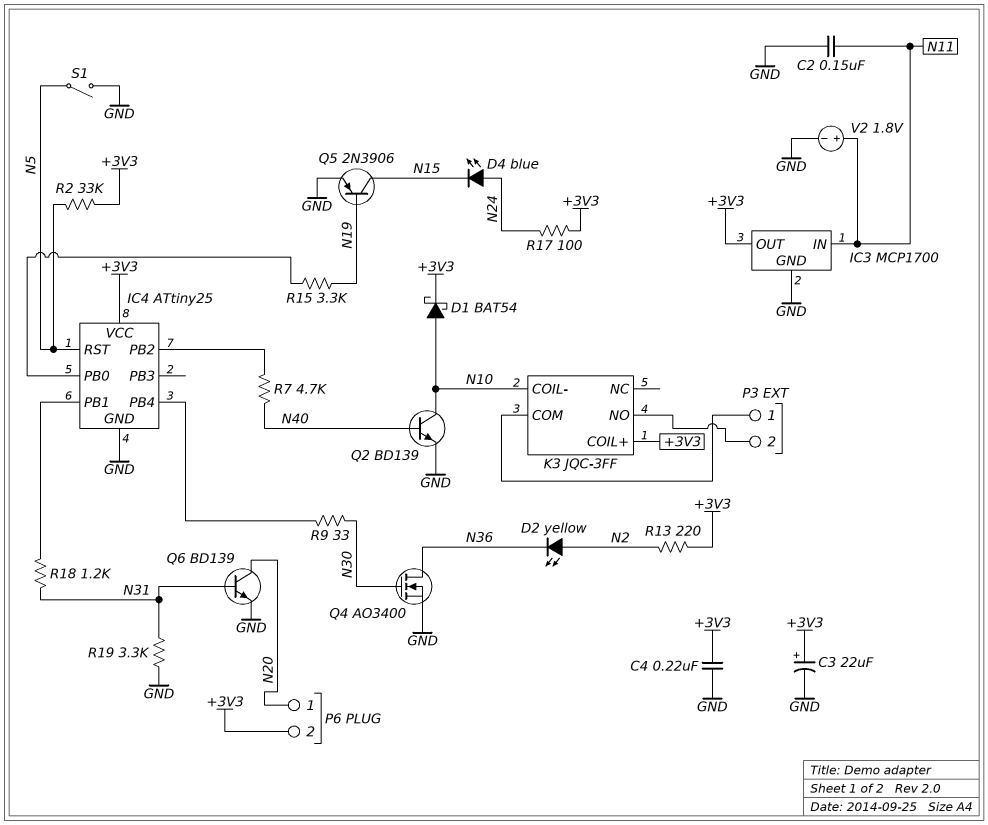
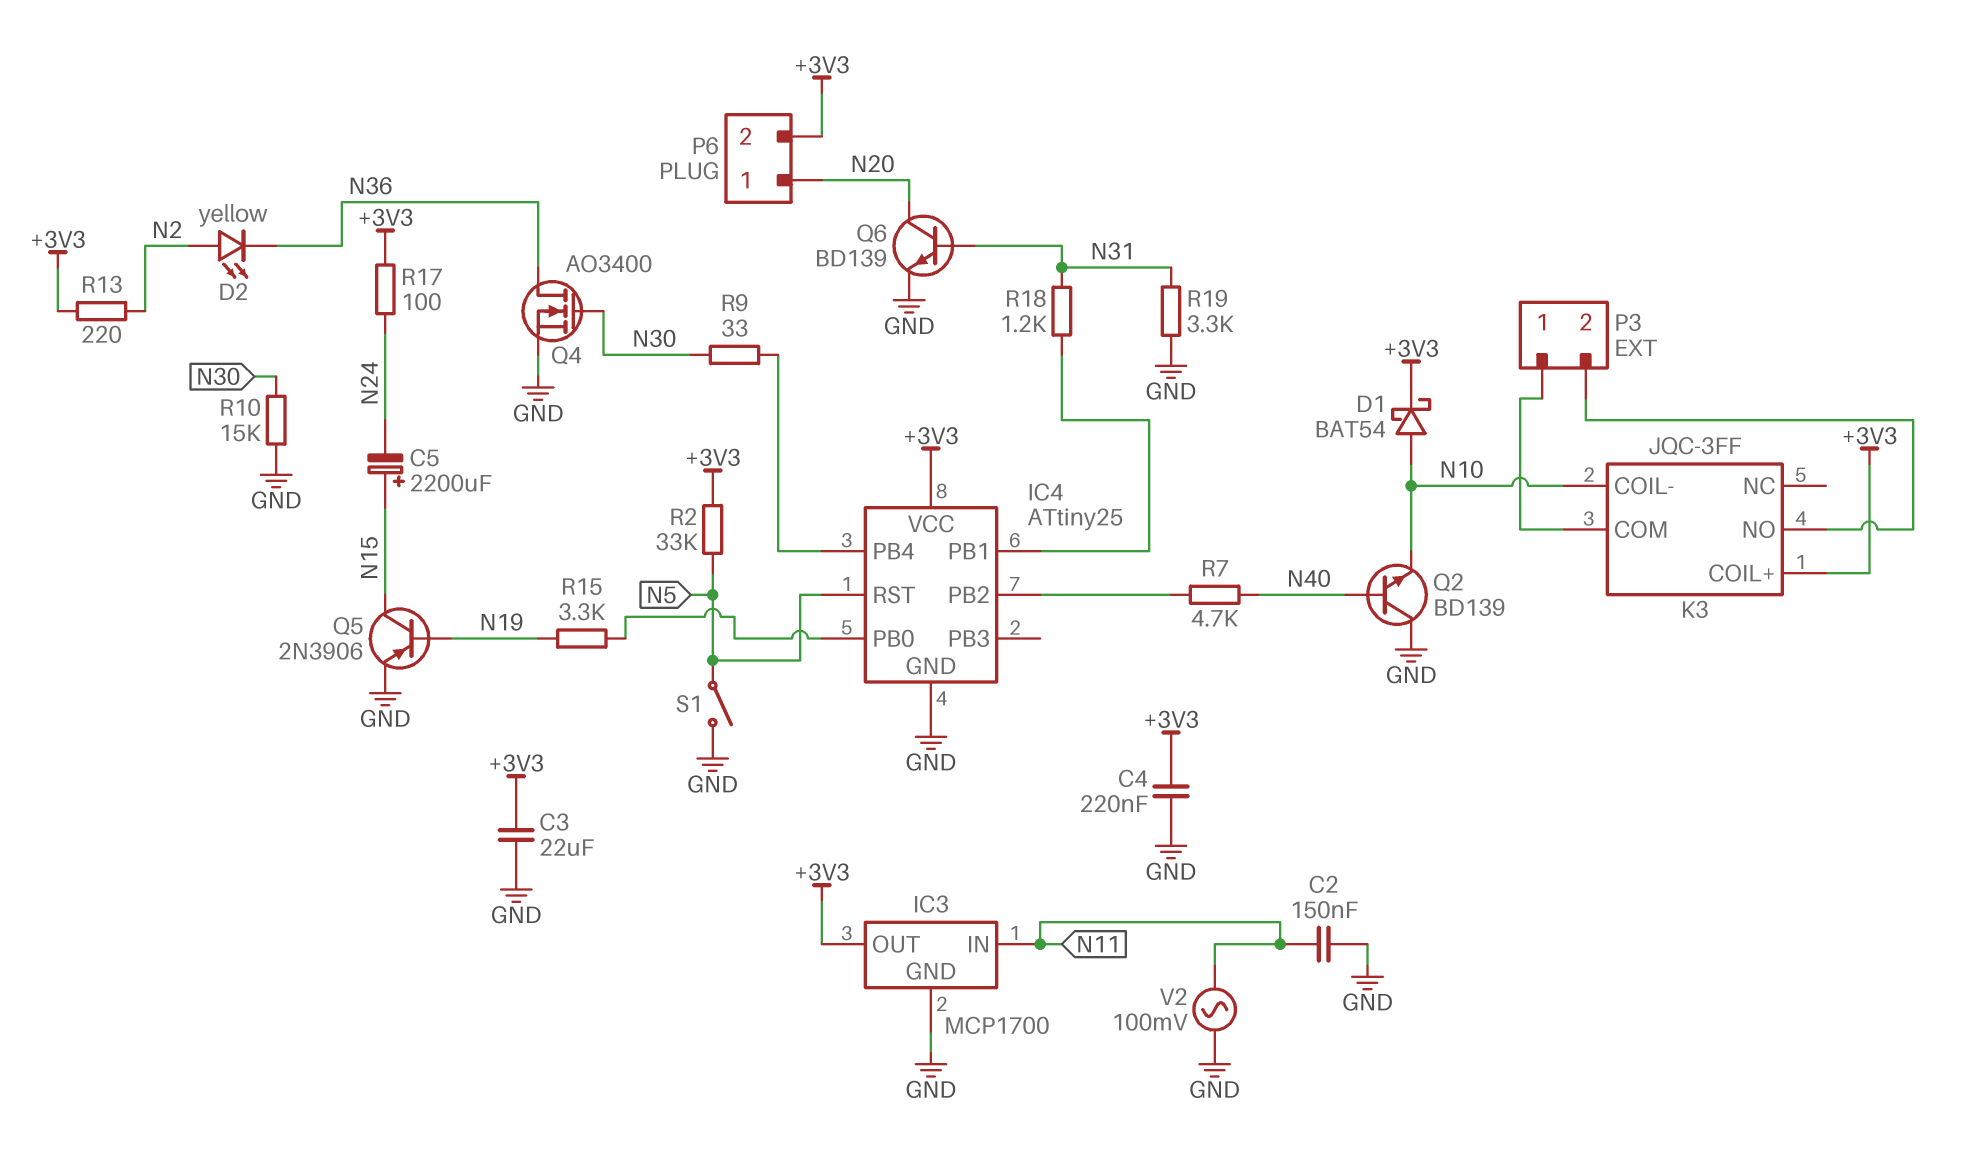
C3: 22uF (plus +3V3, minus GND) -> 22uF (+3V3, GND)
C5: none -> 2200uF (plus N15, minus N24)
D4: LED blue (A N24, K N15) -> none
Q2: NPN BD139 (B N40, C N10, E GND) -> NPN BD139 (B N40, C GND, E N10)
R10: none -> 15k (GND, N30)
V2: 1.8V (plus N11, minus GND) -> AC 100mV (GND, N11)

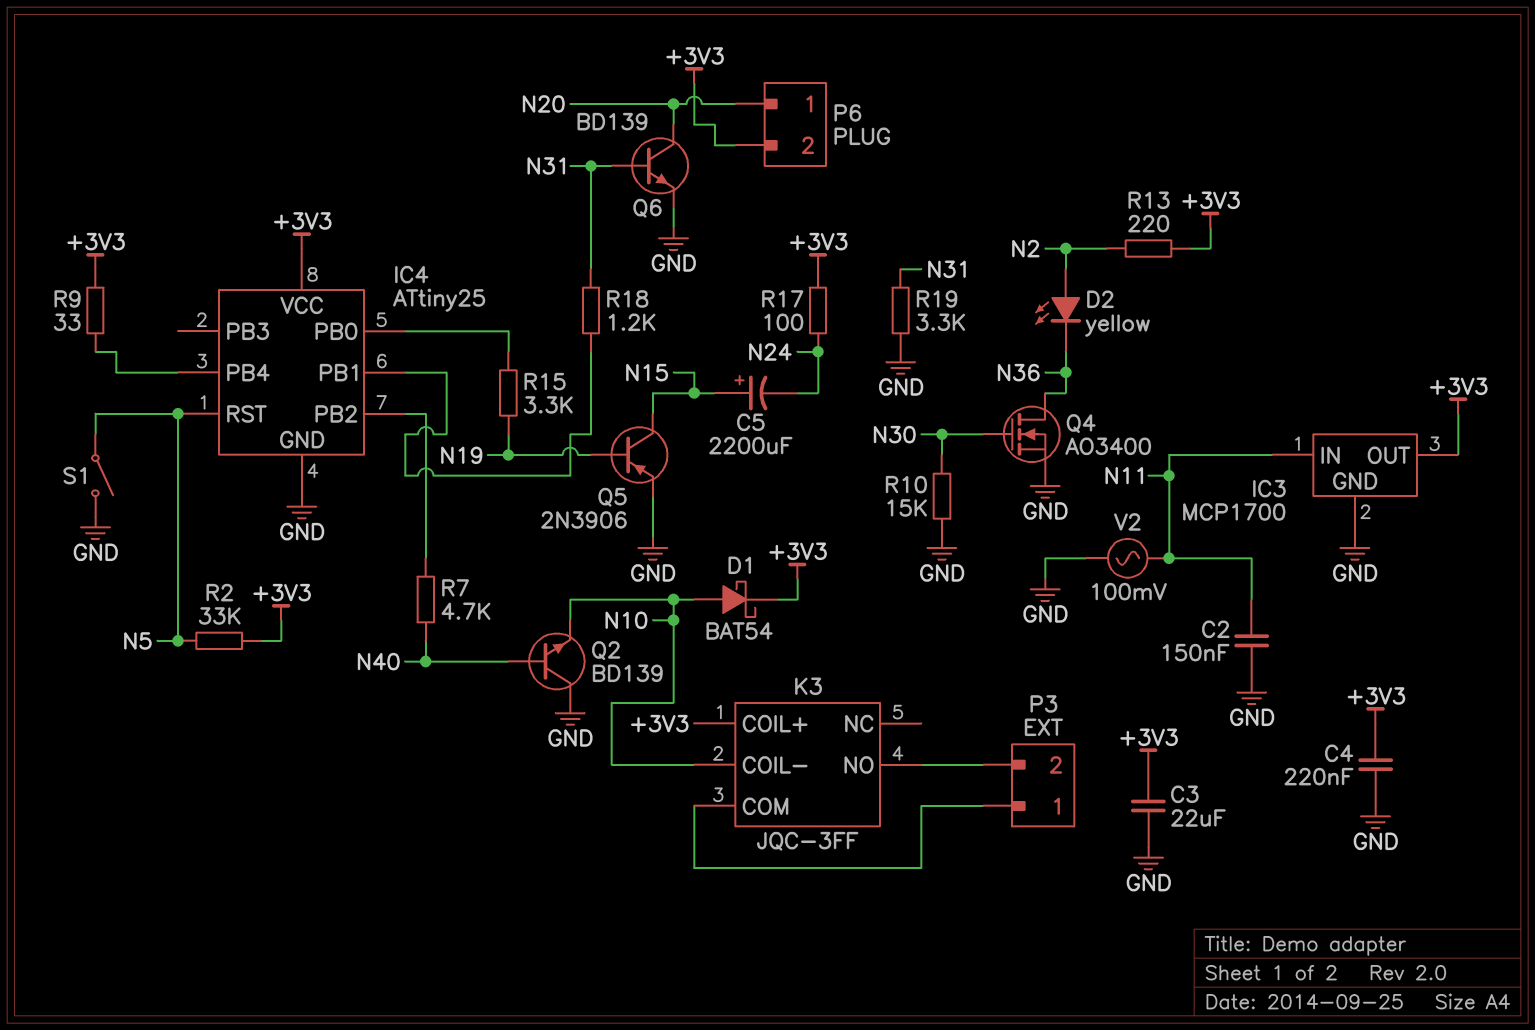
R9: 33 (IC4/PB4, N30) -> 33 (+3V3, IC4/PB4)

